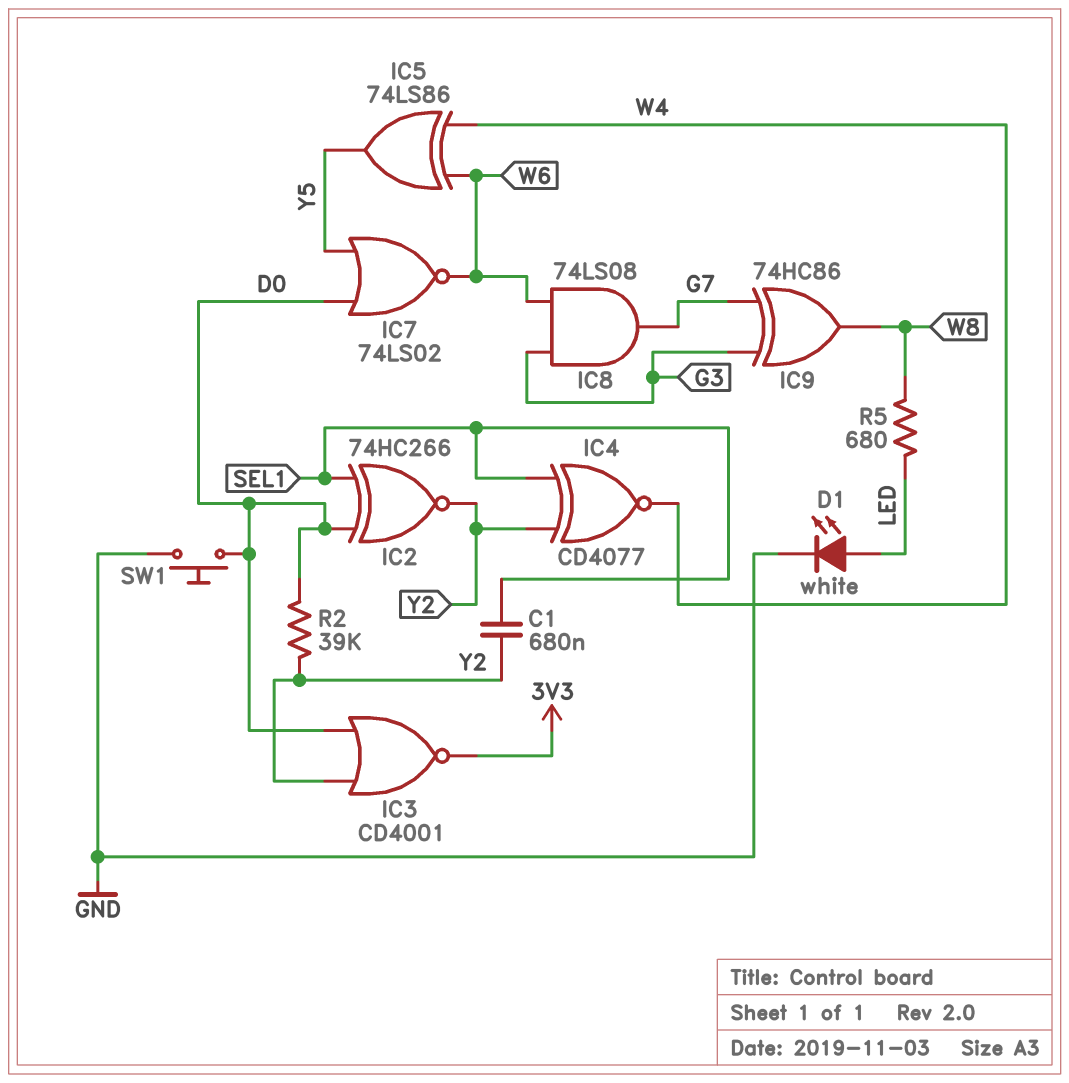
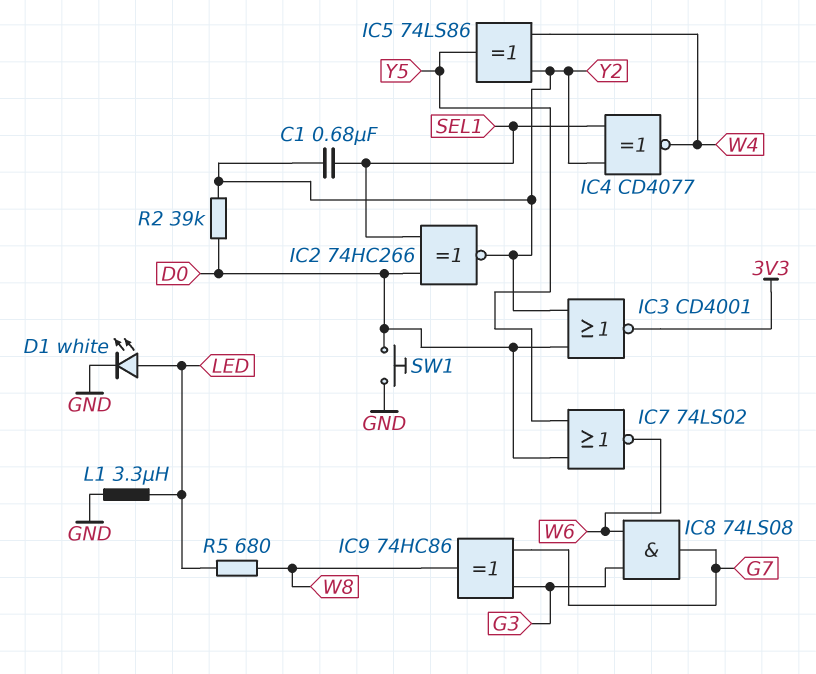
IC5: XOR 74LS86 (in W4, in W6, out Y5) -> XOR 74LS86 (in W4, in Y2, out Y5)
L1: none -> 3.3uH (GND, LED)

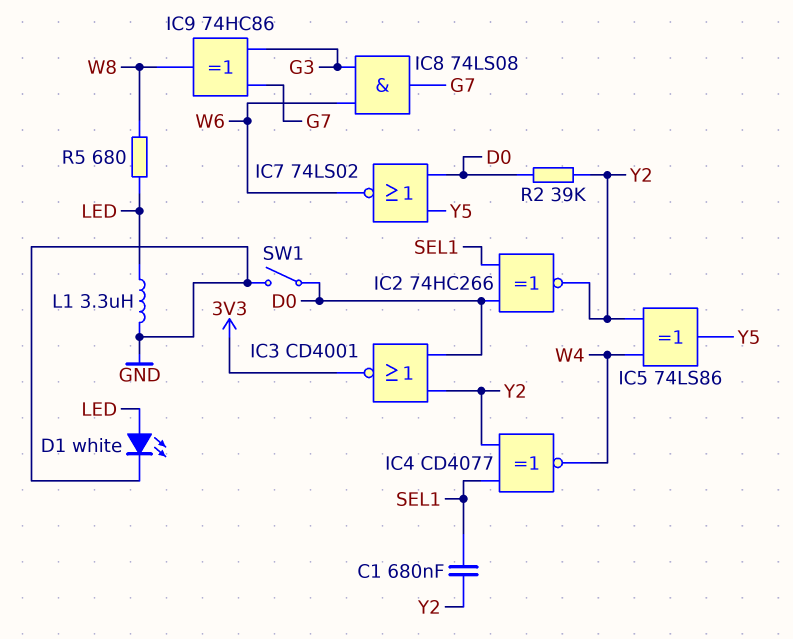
SW1: button (D0, GND) -> switch (D0, GND)

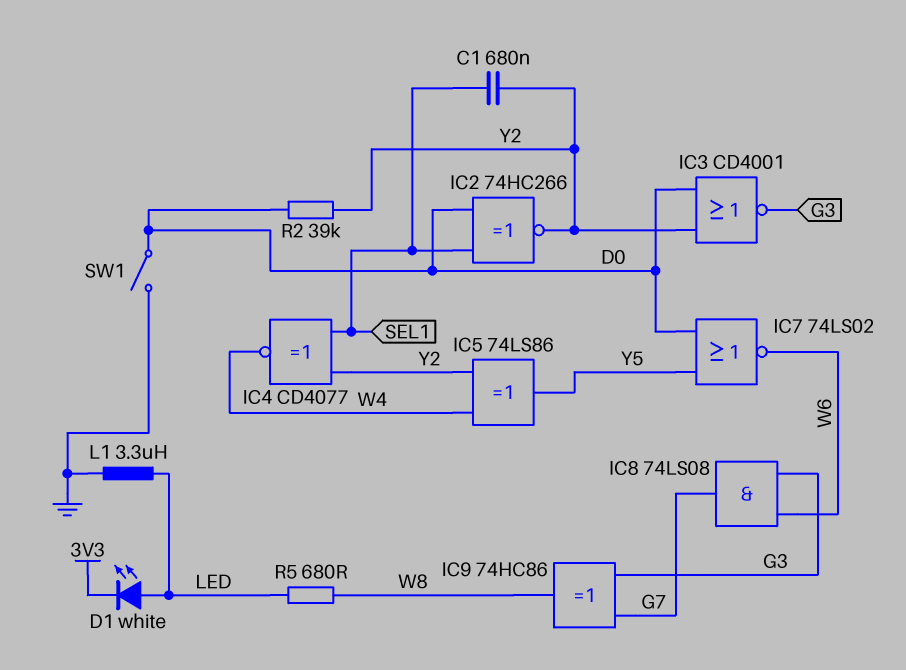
D1: LED white (A LED, K GND) -> LED white (A LED, K 3V3)
IC3: NOR CD4001 (in D0, in Y2, out 3V3) -> NOR CD4001 (in D0, in Y2, out G3)

